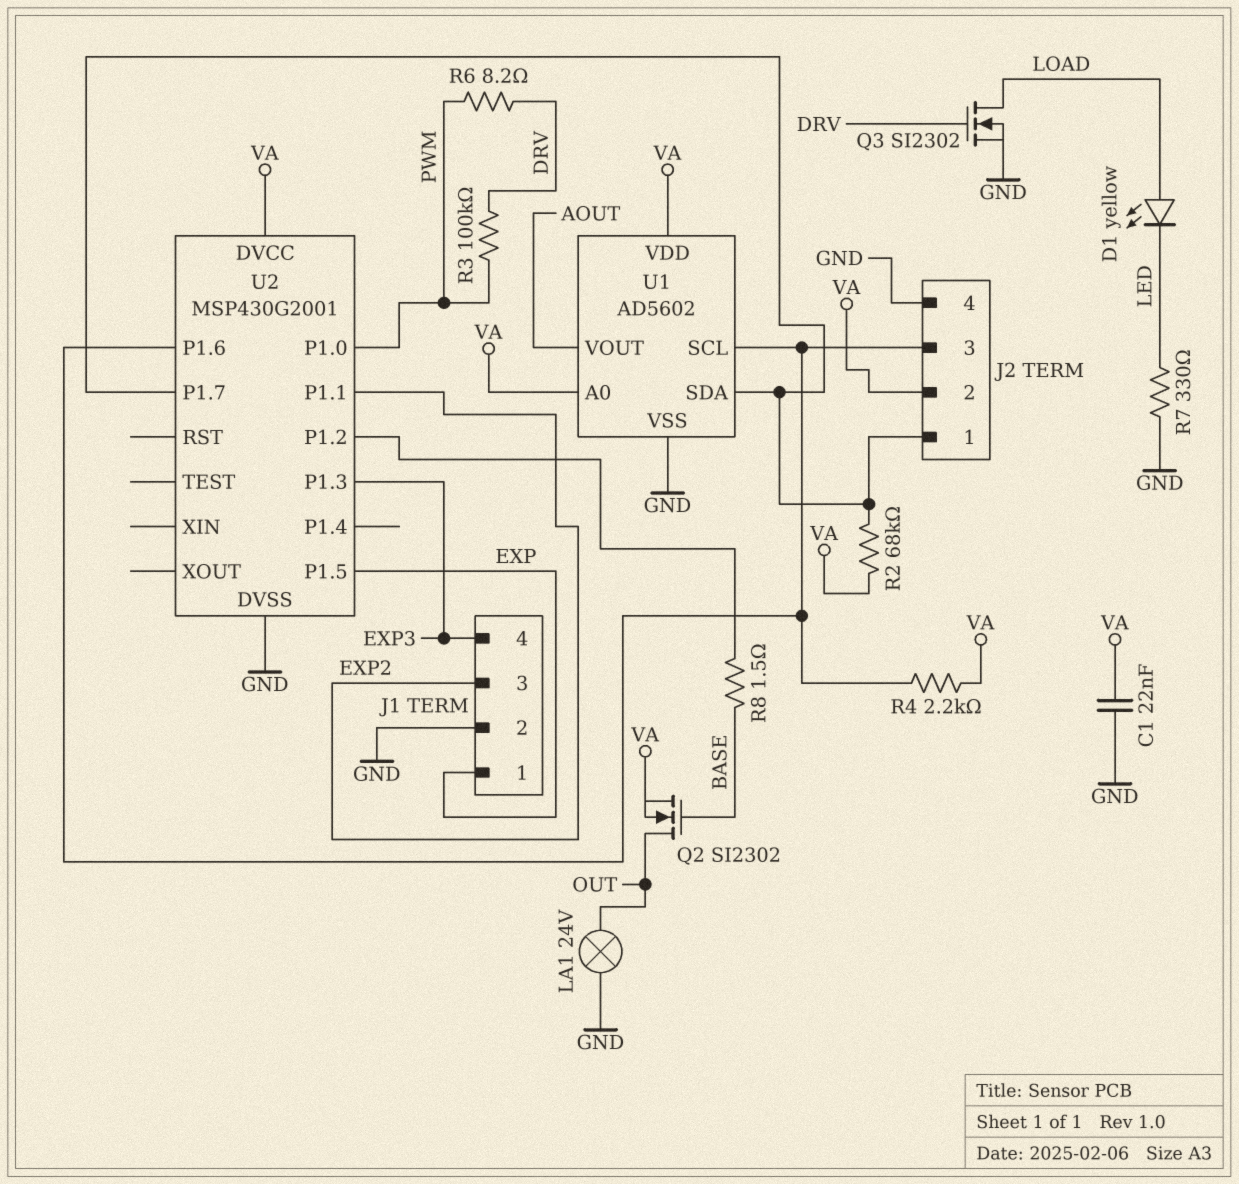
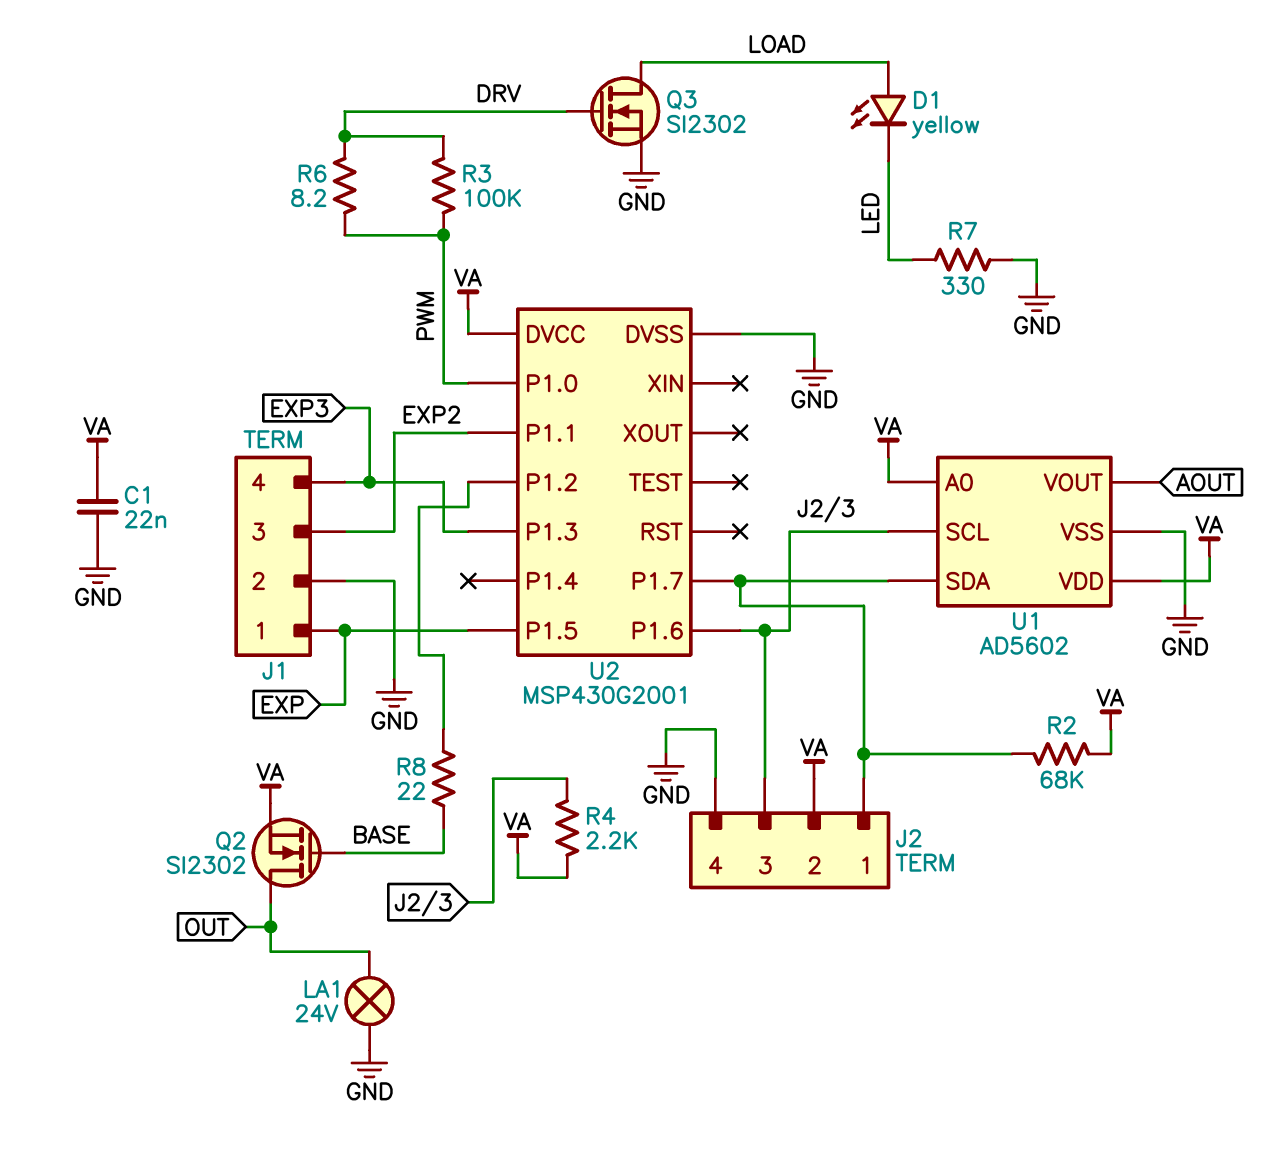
R8: 1.5 (BASE, U2/P1.2) -> 22 (BASE, U2/P1.2)

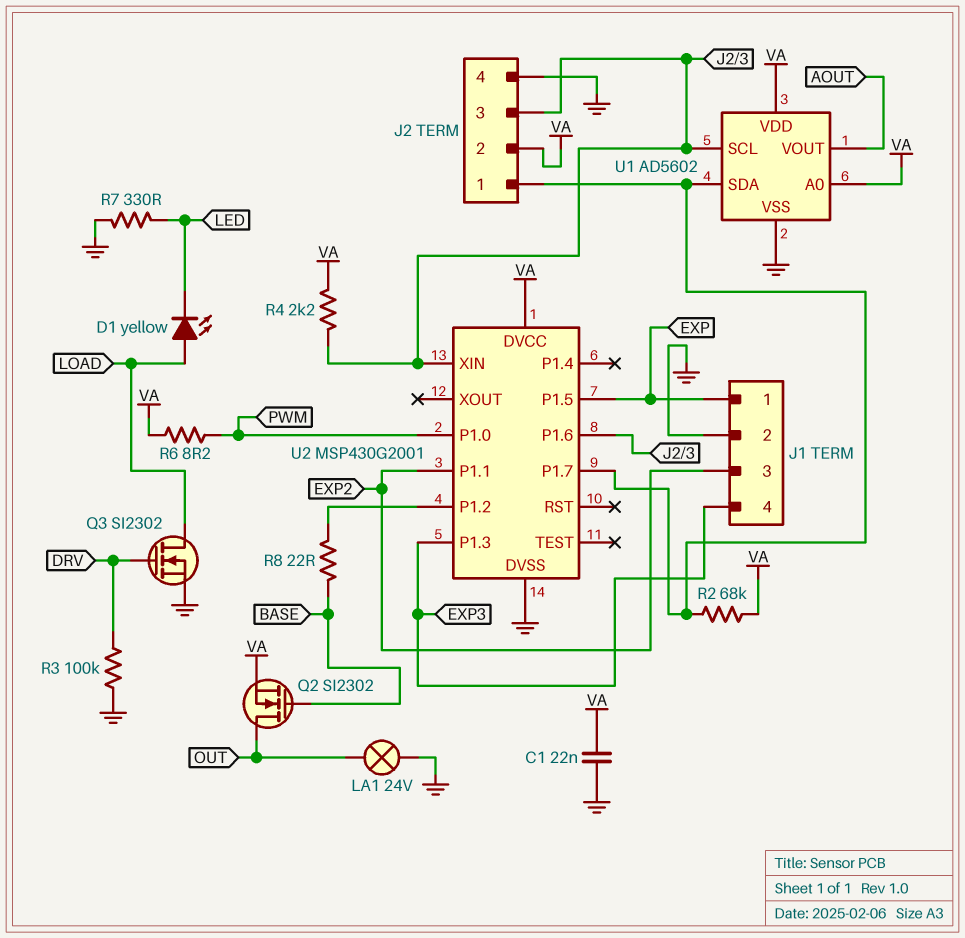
R3: 100k (DRV, PWM) -> 100k (DRV, GND)
R6: 8.2 (DRV, PWM) -> 8.2 (PWM, VA)
U2 pin XIN: none -> J2/3

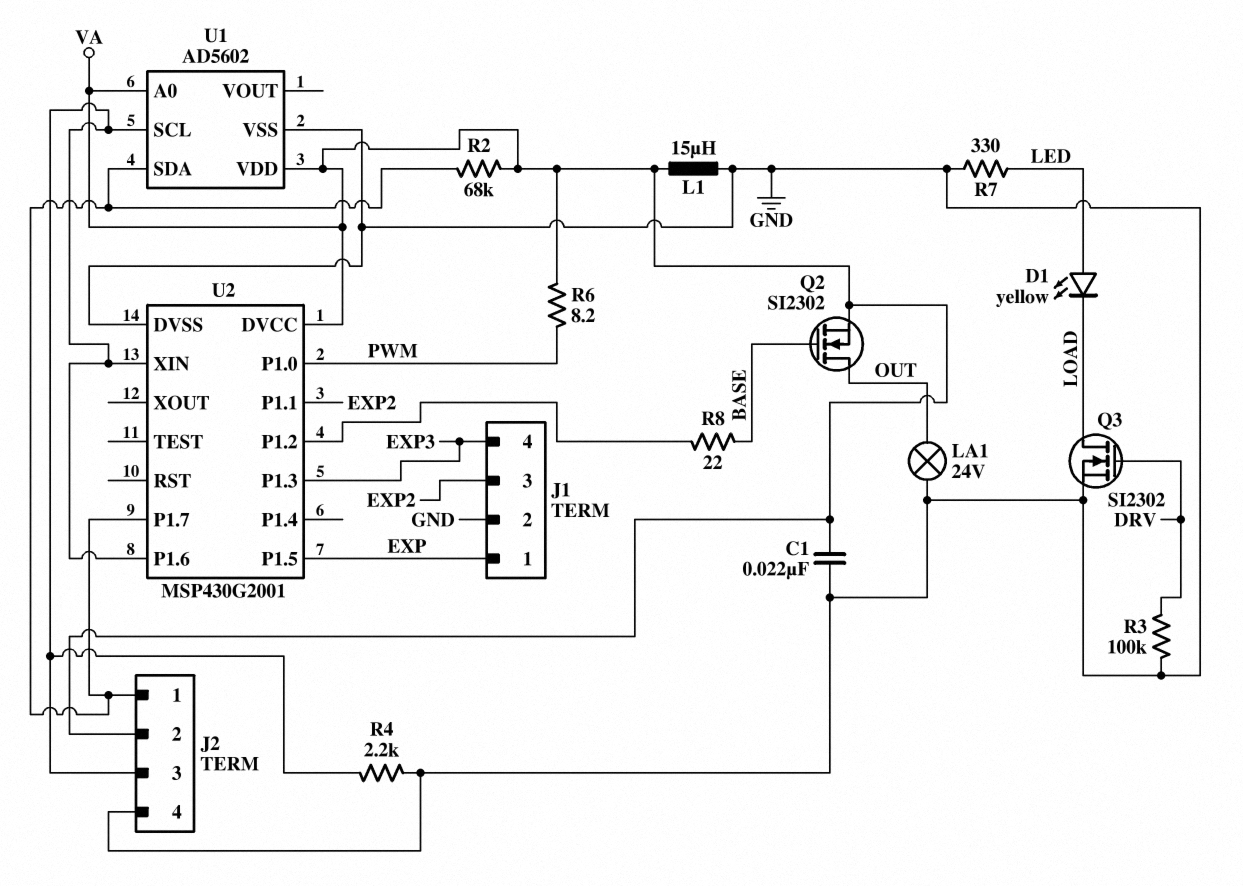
D1: LED yellow (A LOAD, K LED) -> LED yellow (A LED, K LOAD)
L1: none -> 15uH (GND, VA)
R4: 2.2k (J2/3, VA) -> 2.2k (GND, J2/3)
U1 pin VOUT: AOUT -> none

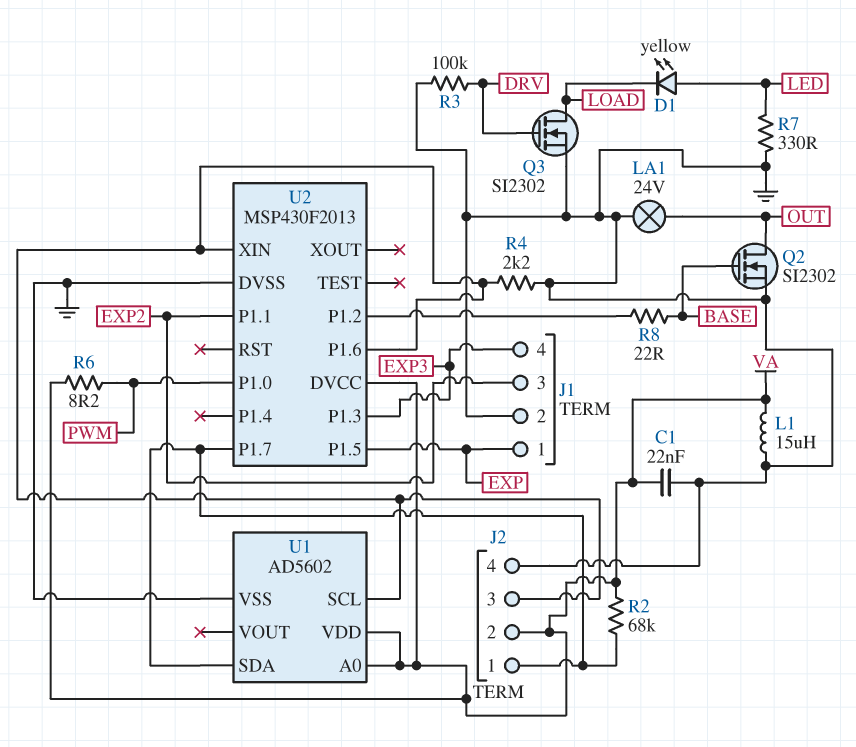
Q2: NMOS SI2302 (G BASE, D OUT, S VA) -> NMOS SI2302 (G BASE, D OUT, S GND)
U2: MSP430G2001 -> MSP430F2013

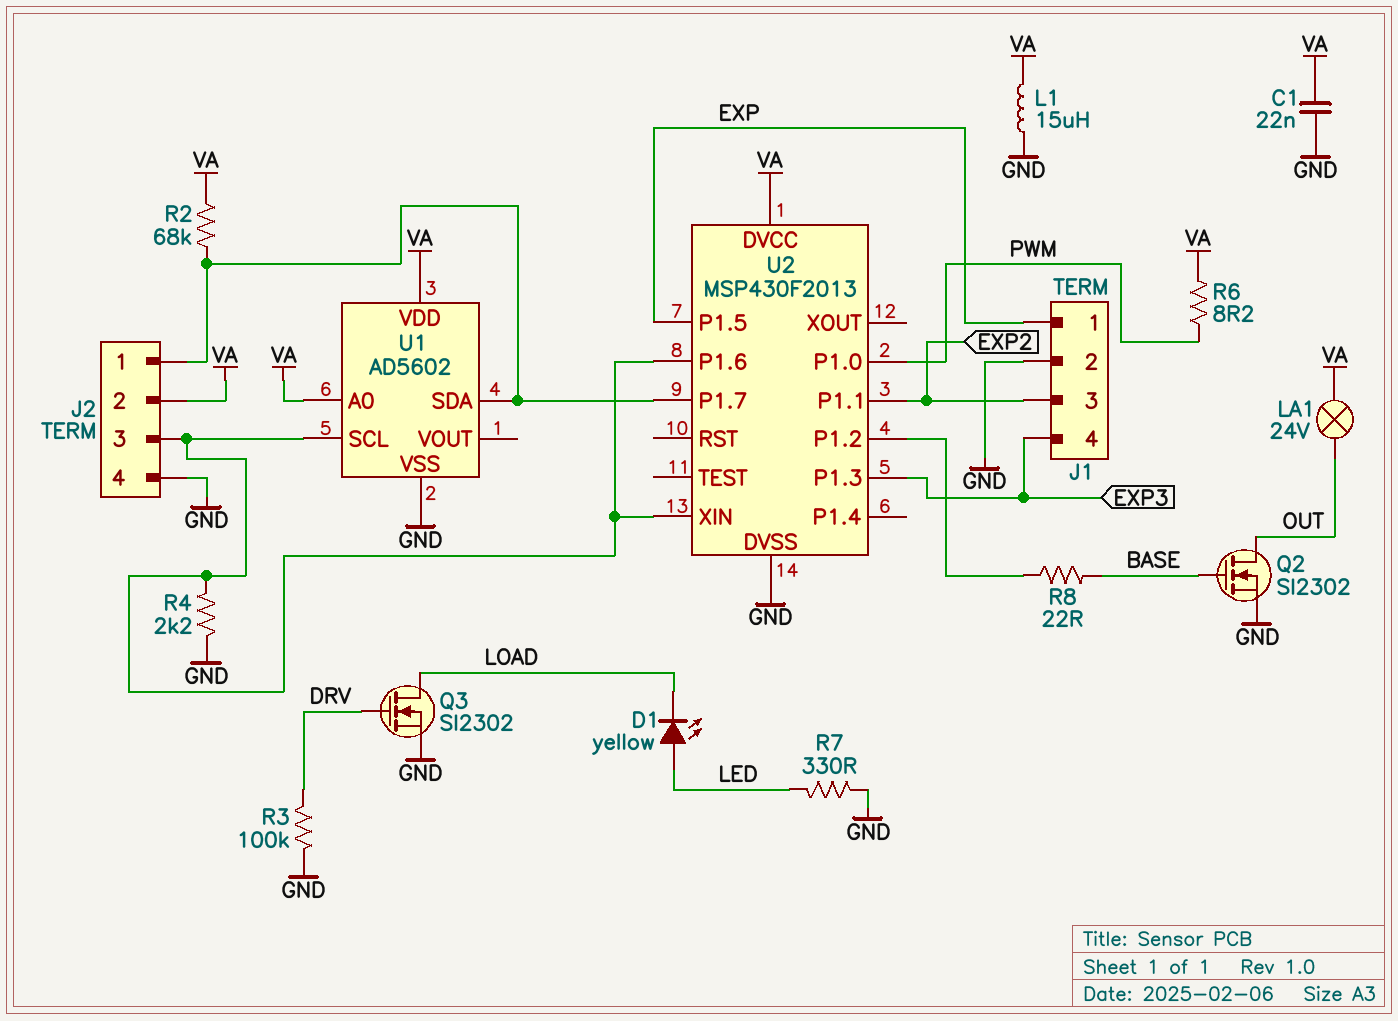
LA1: lamp 24V (GND, OUT) -> lamp 24V (OUT, VA)

